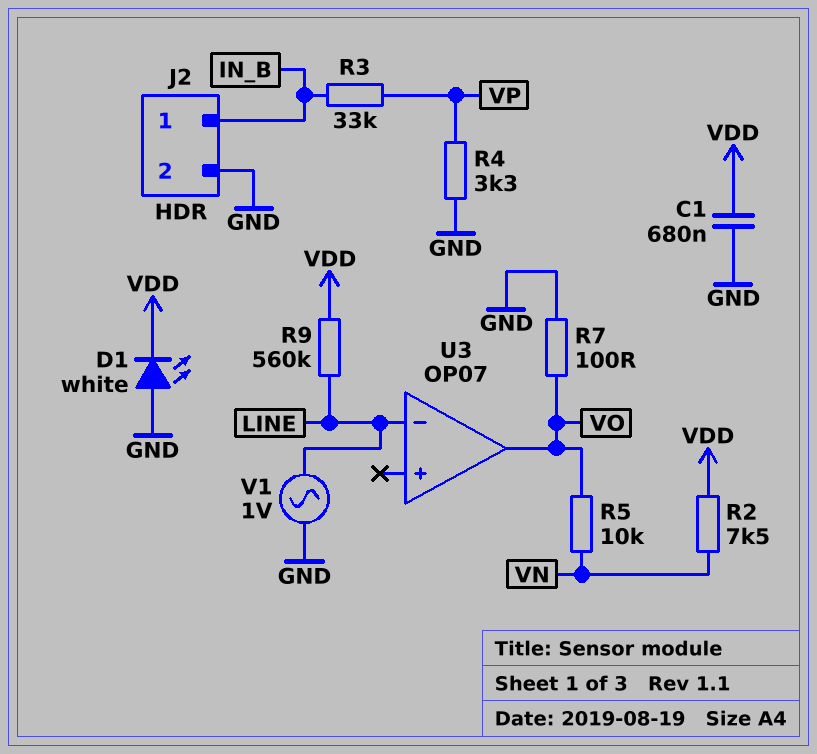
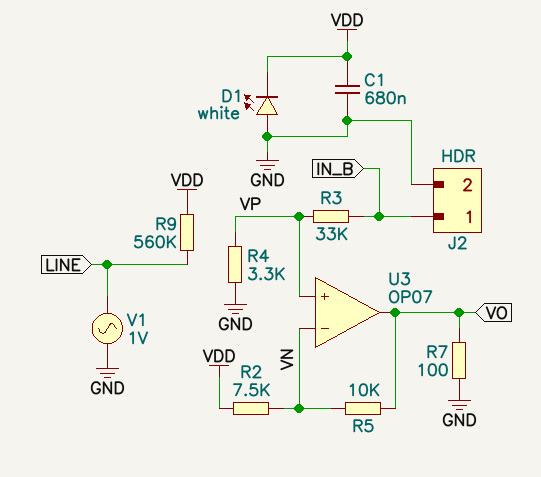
U3 pin in+: none -> VP
U3 pin in-: LINE -> VN

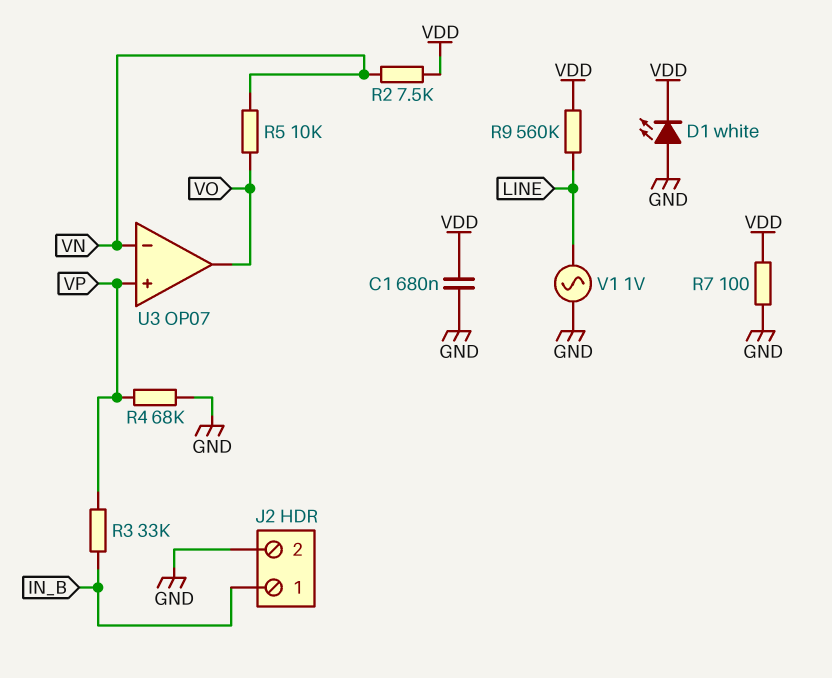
R4: 3.3k (GND, VP) -> 68k (GND, VP)
R7: 100 (GND, VO) -> 100 (GND, VDD)

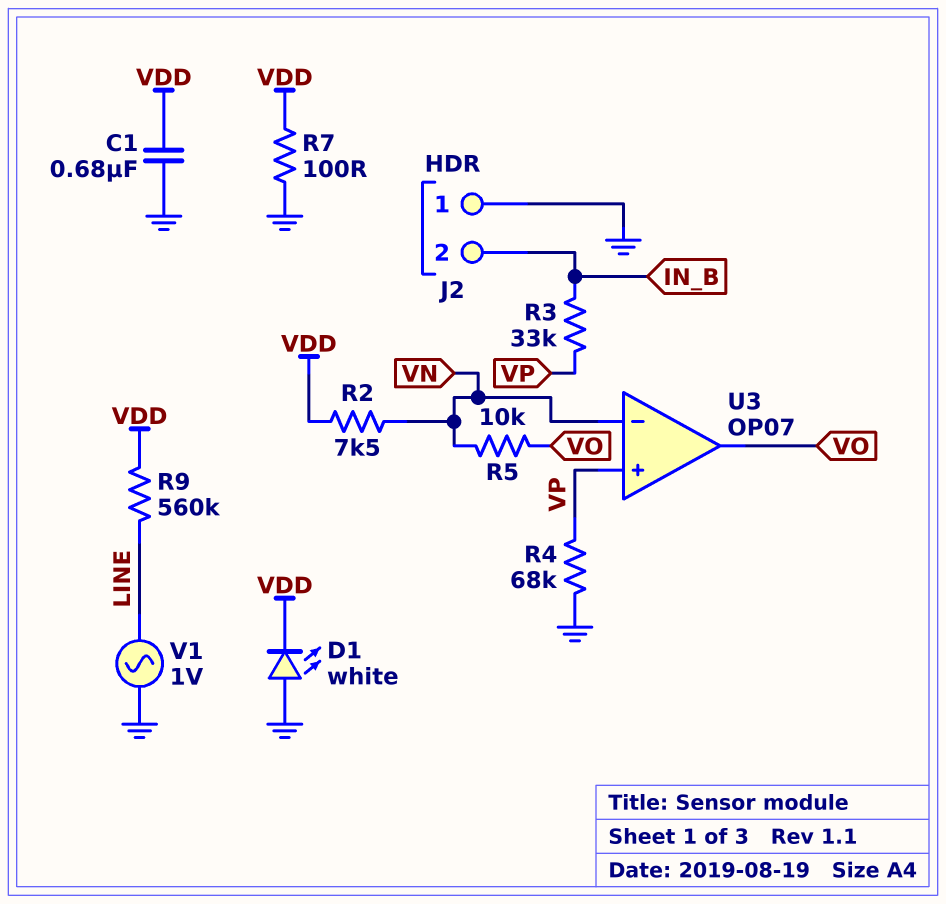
J2 pin 1: IN_B -> GND
J2 pin 2: GND -> IN_B

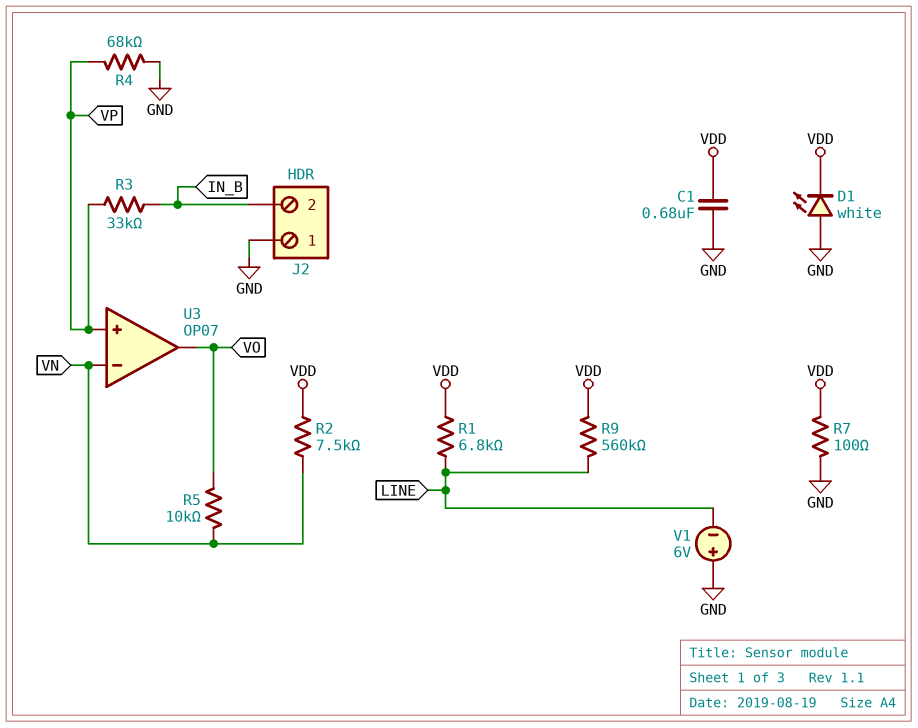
R1: none -> 6.8k (LINE, VDD)
V1: AC 1V (GND, LINE) -> 6V (plus GND, minus LINE)

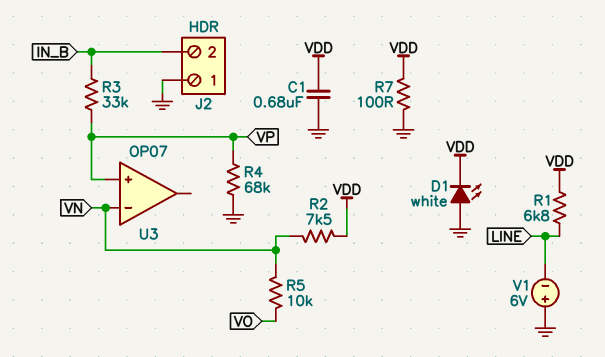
R9: 560k (LINE, VDD) -> none
U3 pin out: VO -> none

